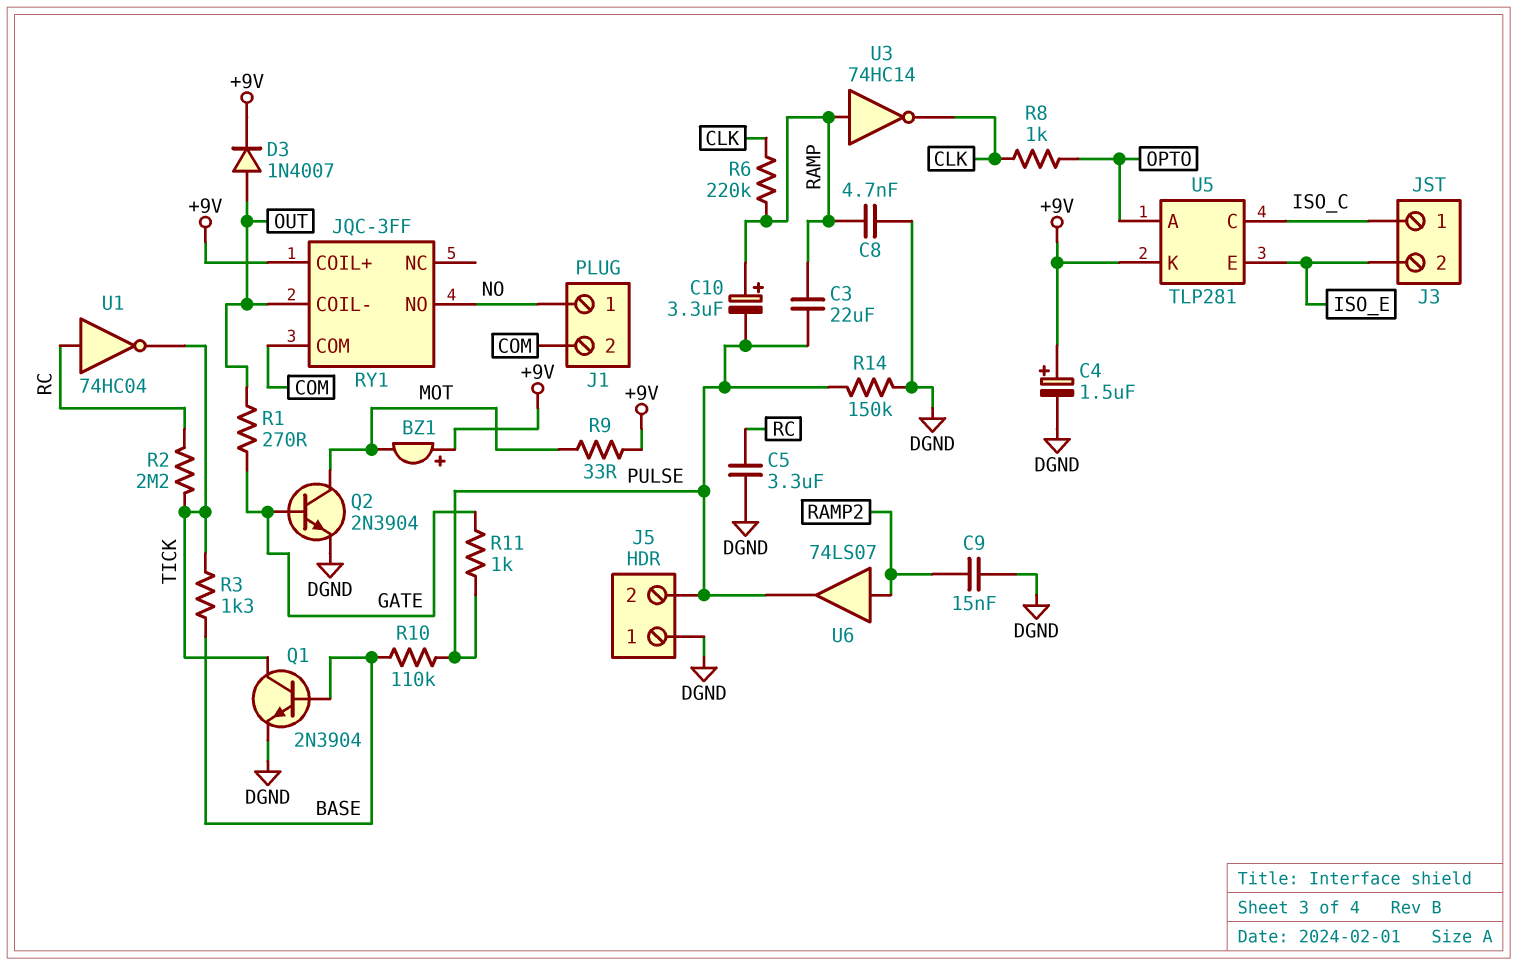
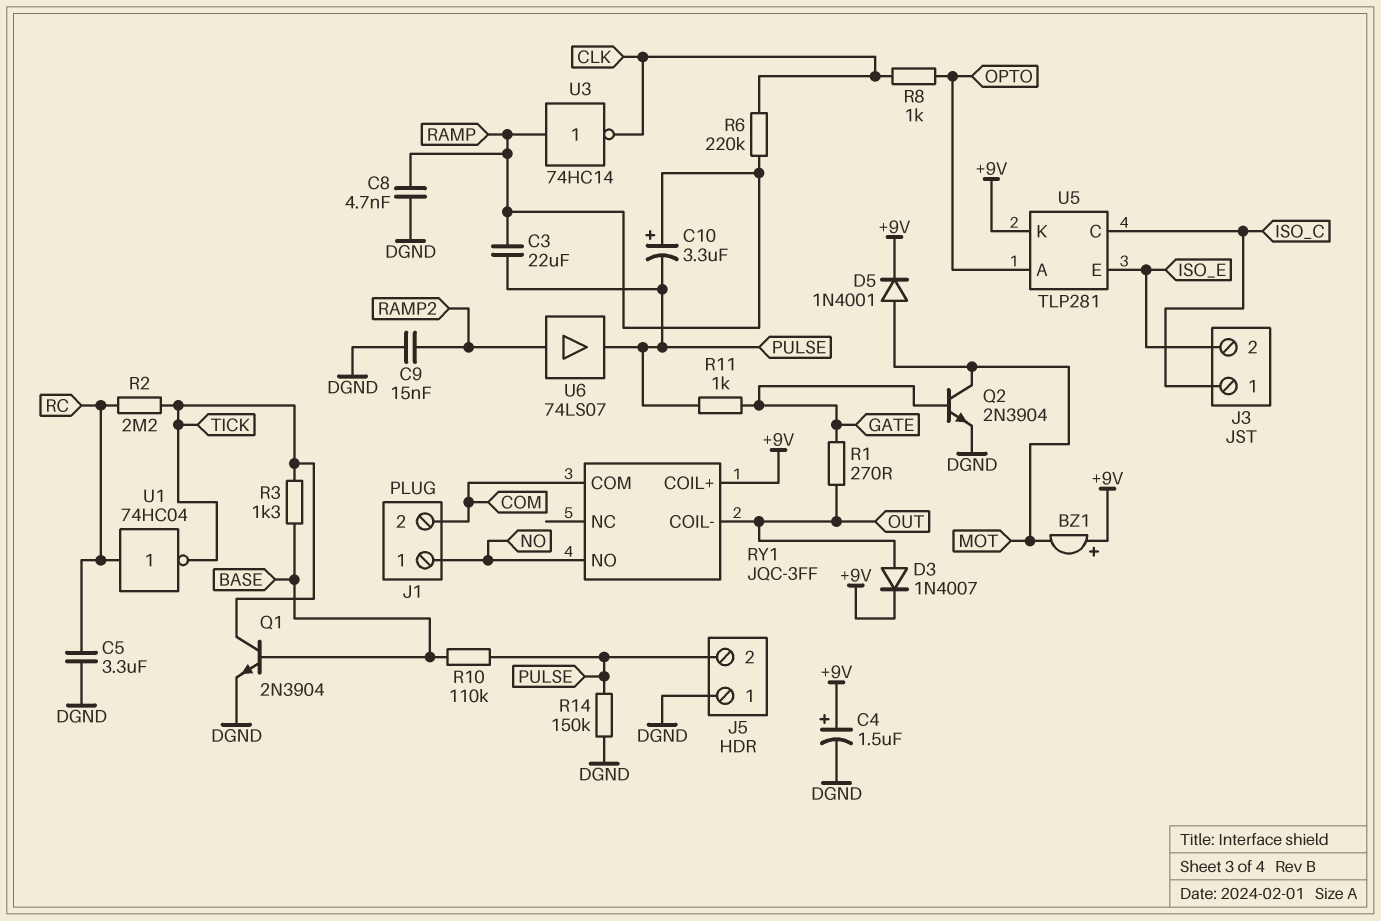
D5: none -> diode 1N4001 (A MOT, K +9V)
R9: 33 (+9V, MOT) -> none

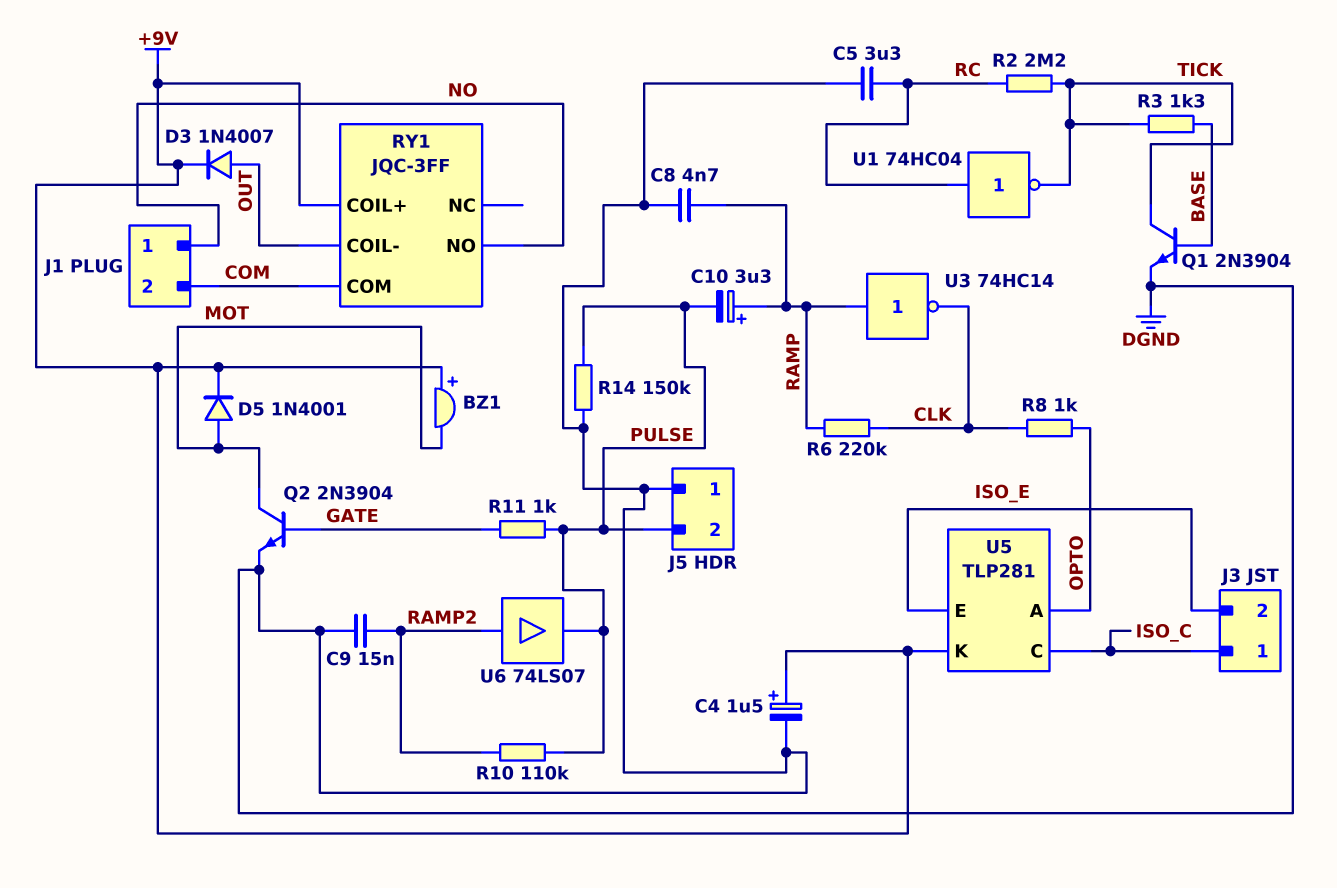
C3: 22uF (PULSE, RAMP) -> none
R1: 270 (GATE, OUT) -> none
R10: 110k (BASE, PULSE) -> 110k (PULSE, RAMP2)

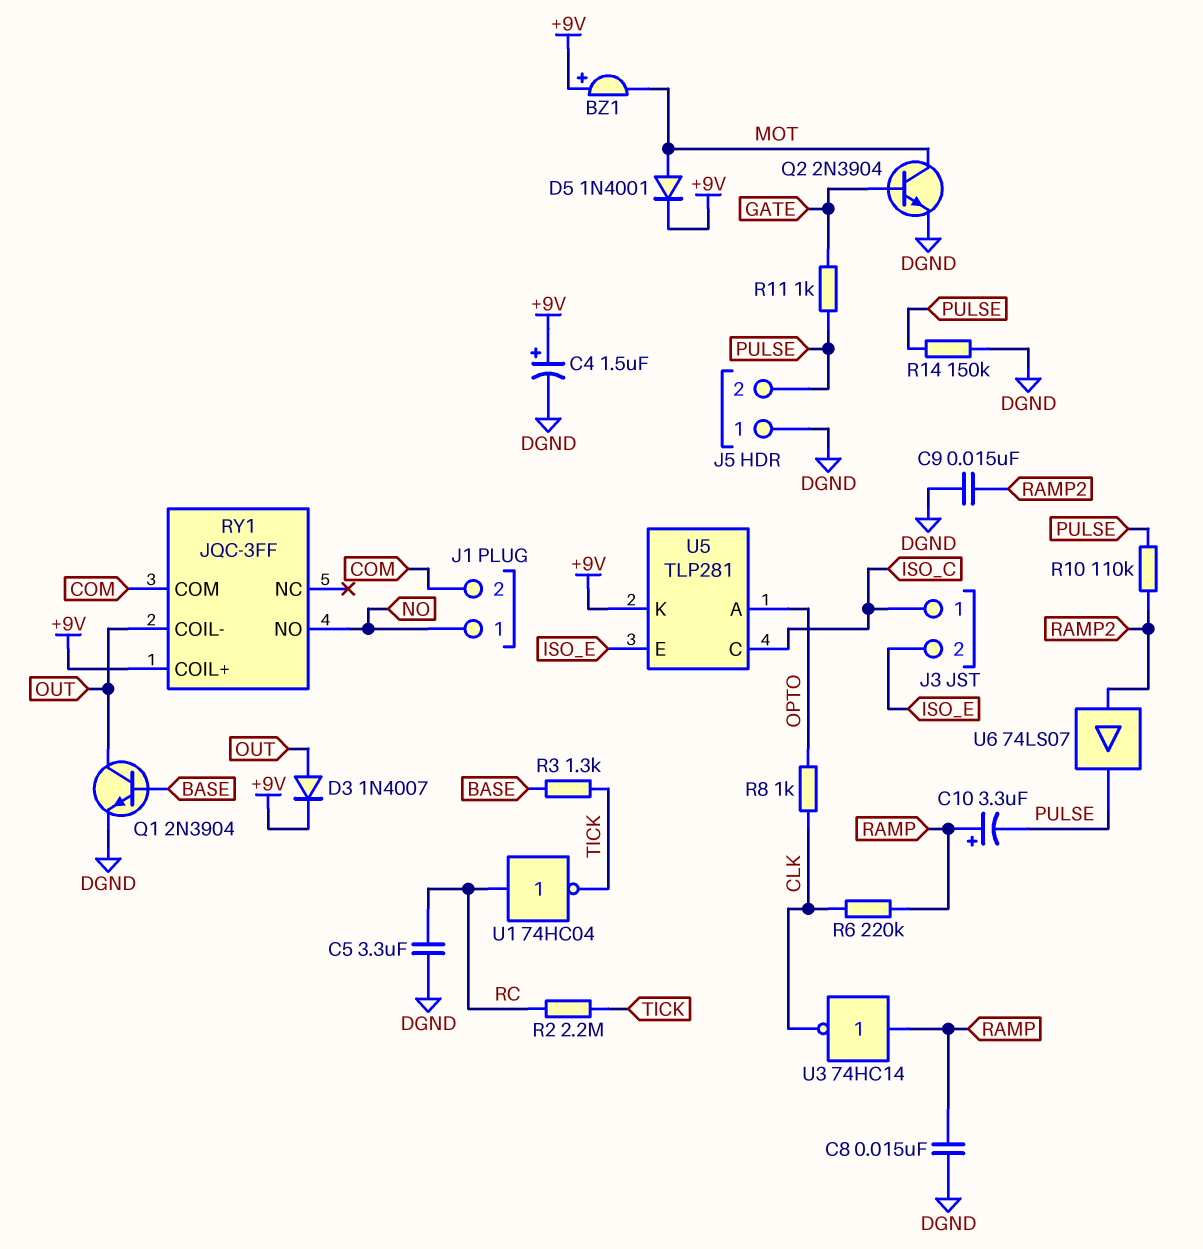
C8: 4.7nF (DGND, RAMP) -> 15nF (DGND, RAMP)
Q1: NPN 2N3904 (B BASE, C TICK, E DGND) -> NPN 2N3904 (B BASE, C OUT, E DGND)

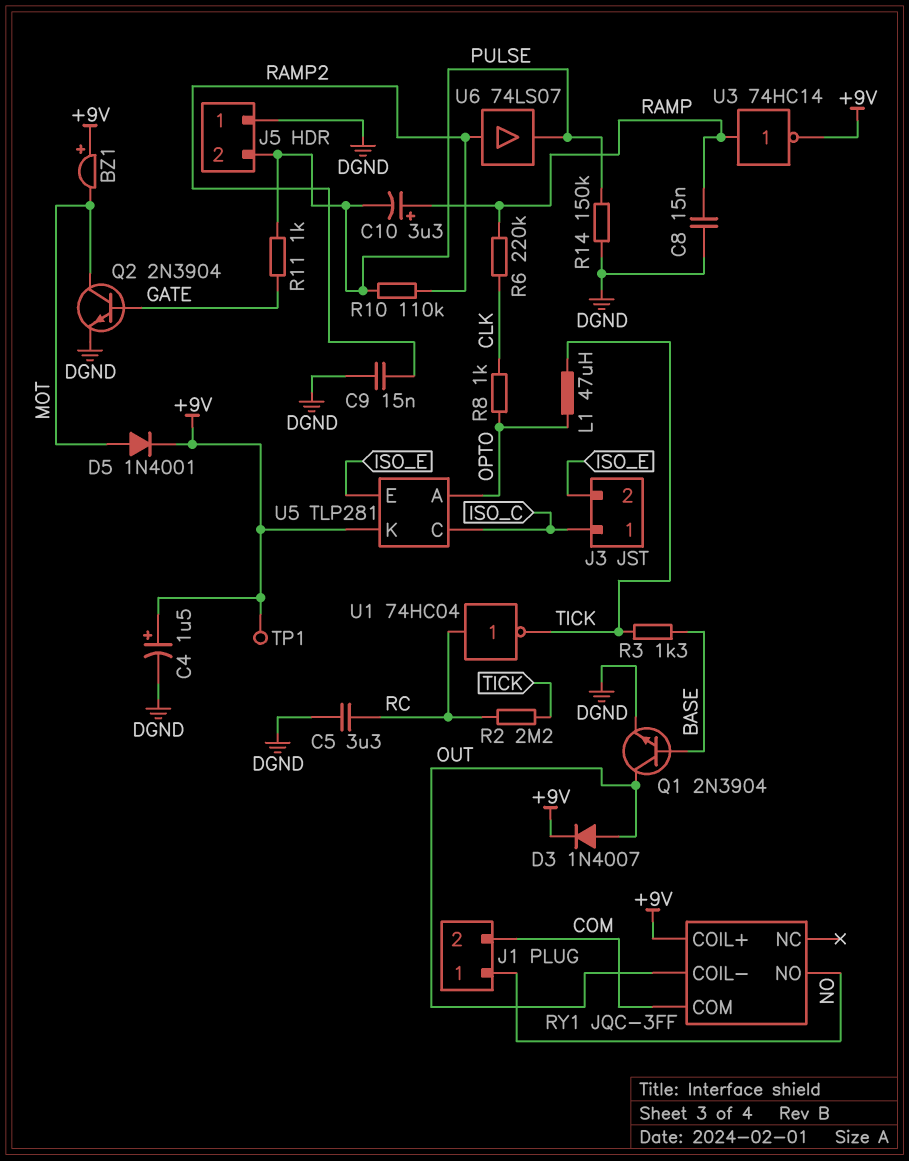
L1: none -> 47uH (OPTO, TICK)
TP1: none -> test point (+9V)
U3: NOT 74HC14 (in RAMP, out CLK) -> NOT 74HC14 (in RAMP, out +9V)

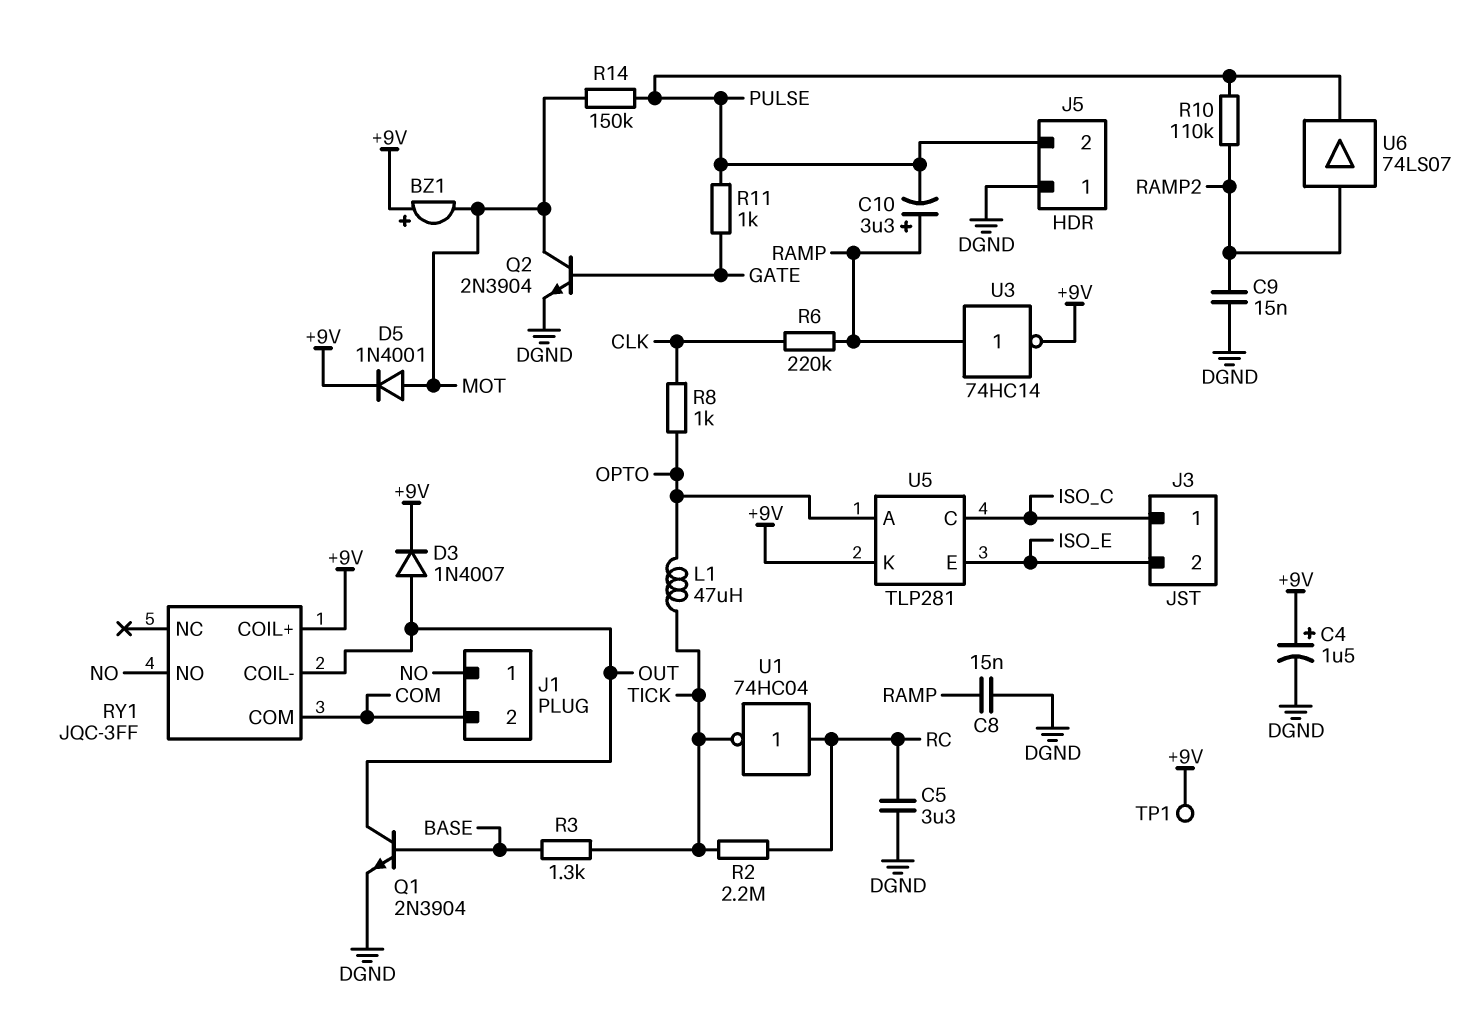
R14: 150k (DGND, PULSE) -> 150k (MOT, PULSE)

